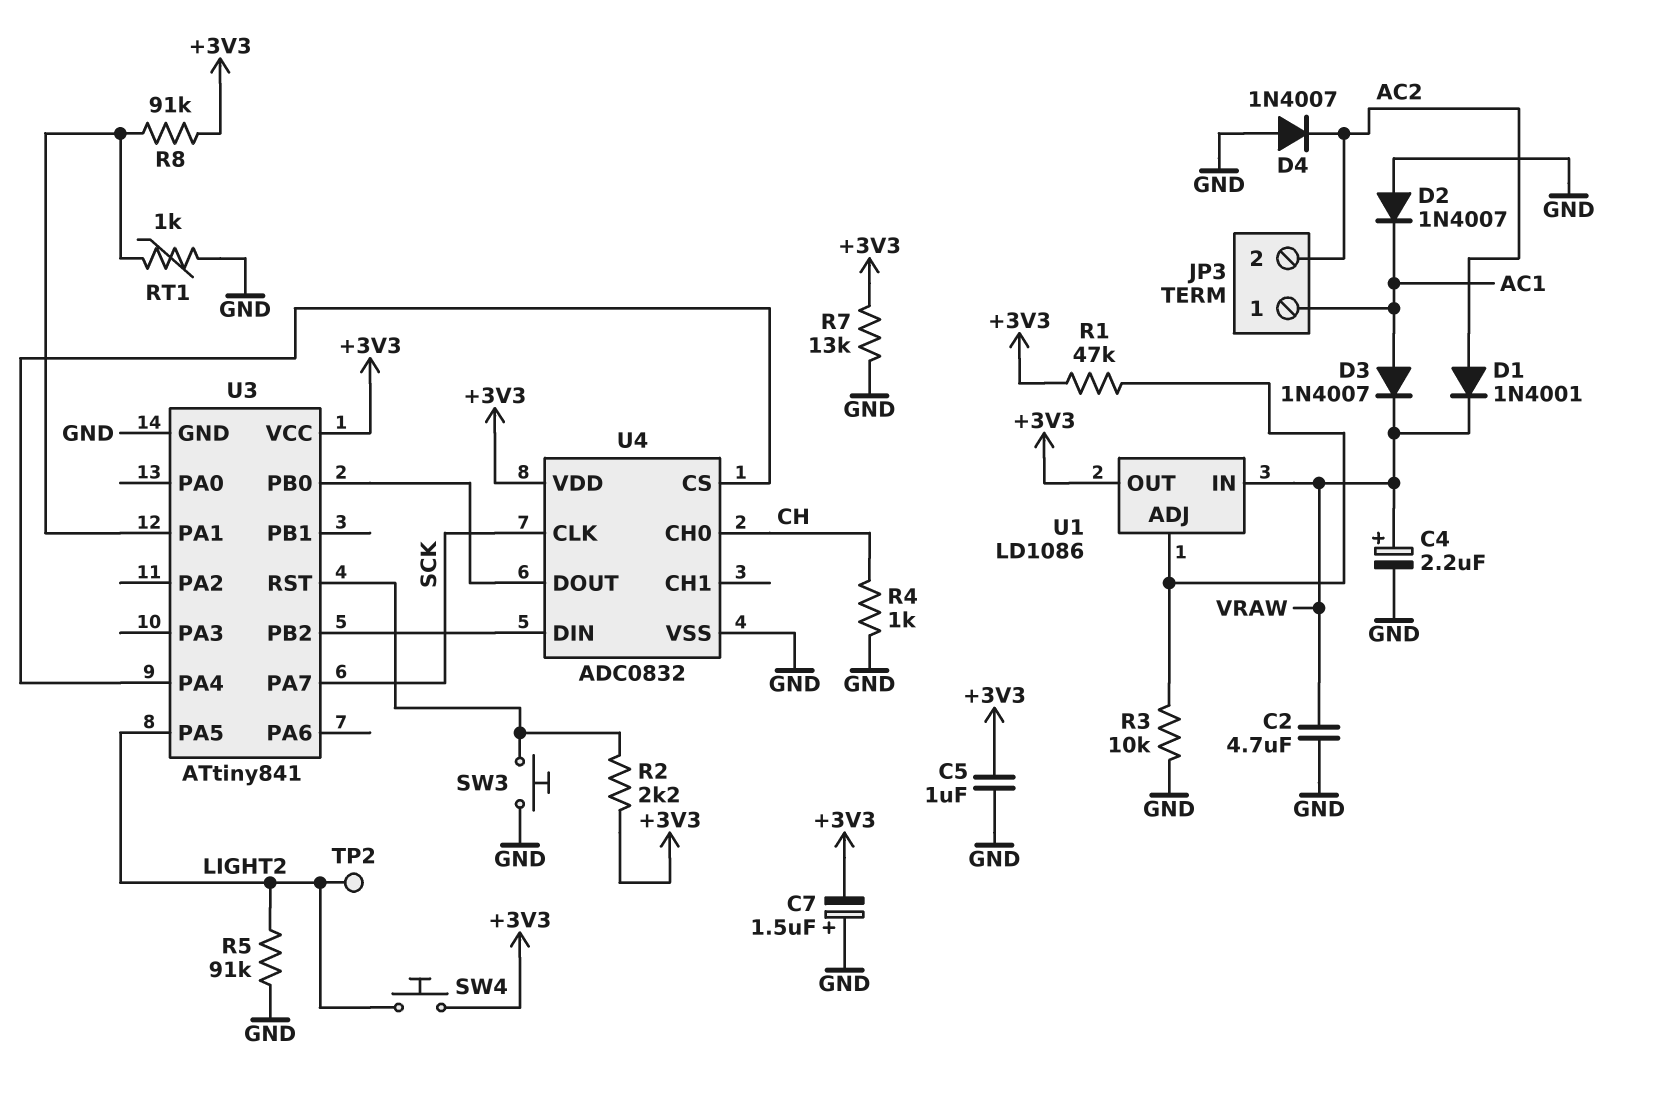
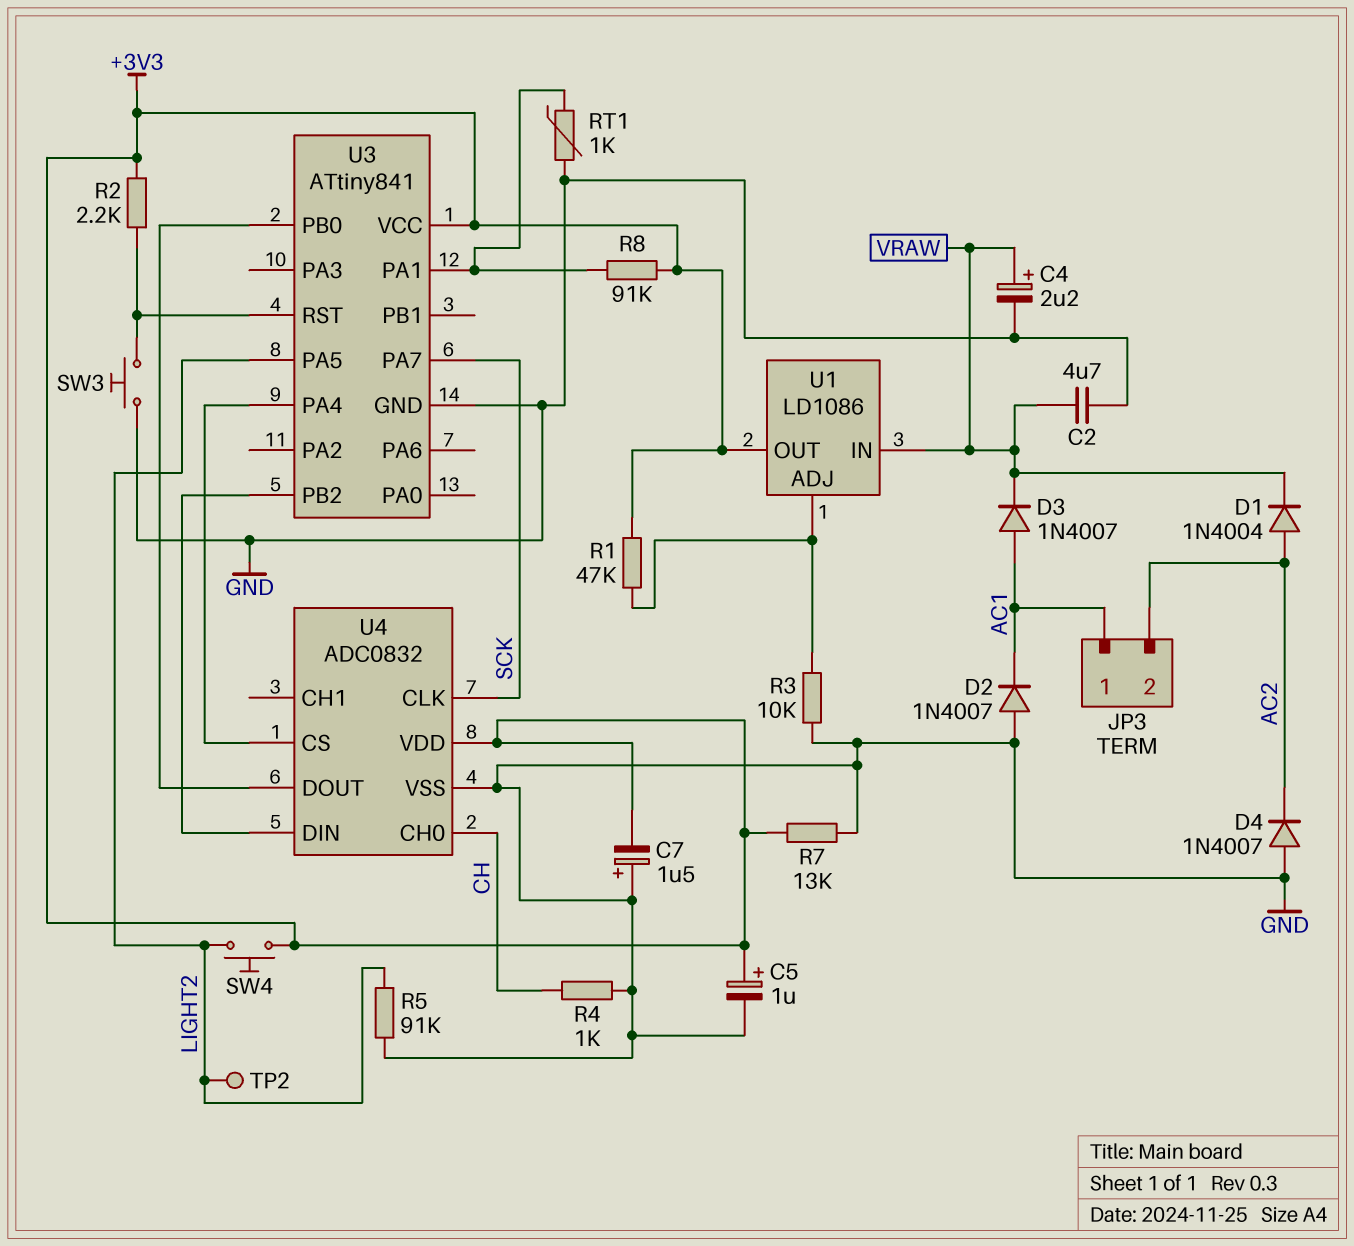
C5: 1uF (+3V3, GND) -> 1uF (plus +3V3, minus GND)
D1: diode 1N4001 (A AC2, K VRAW) -> diode 1N4004 (A AC2, K VRAW)

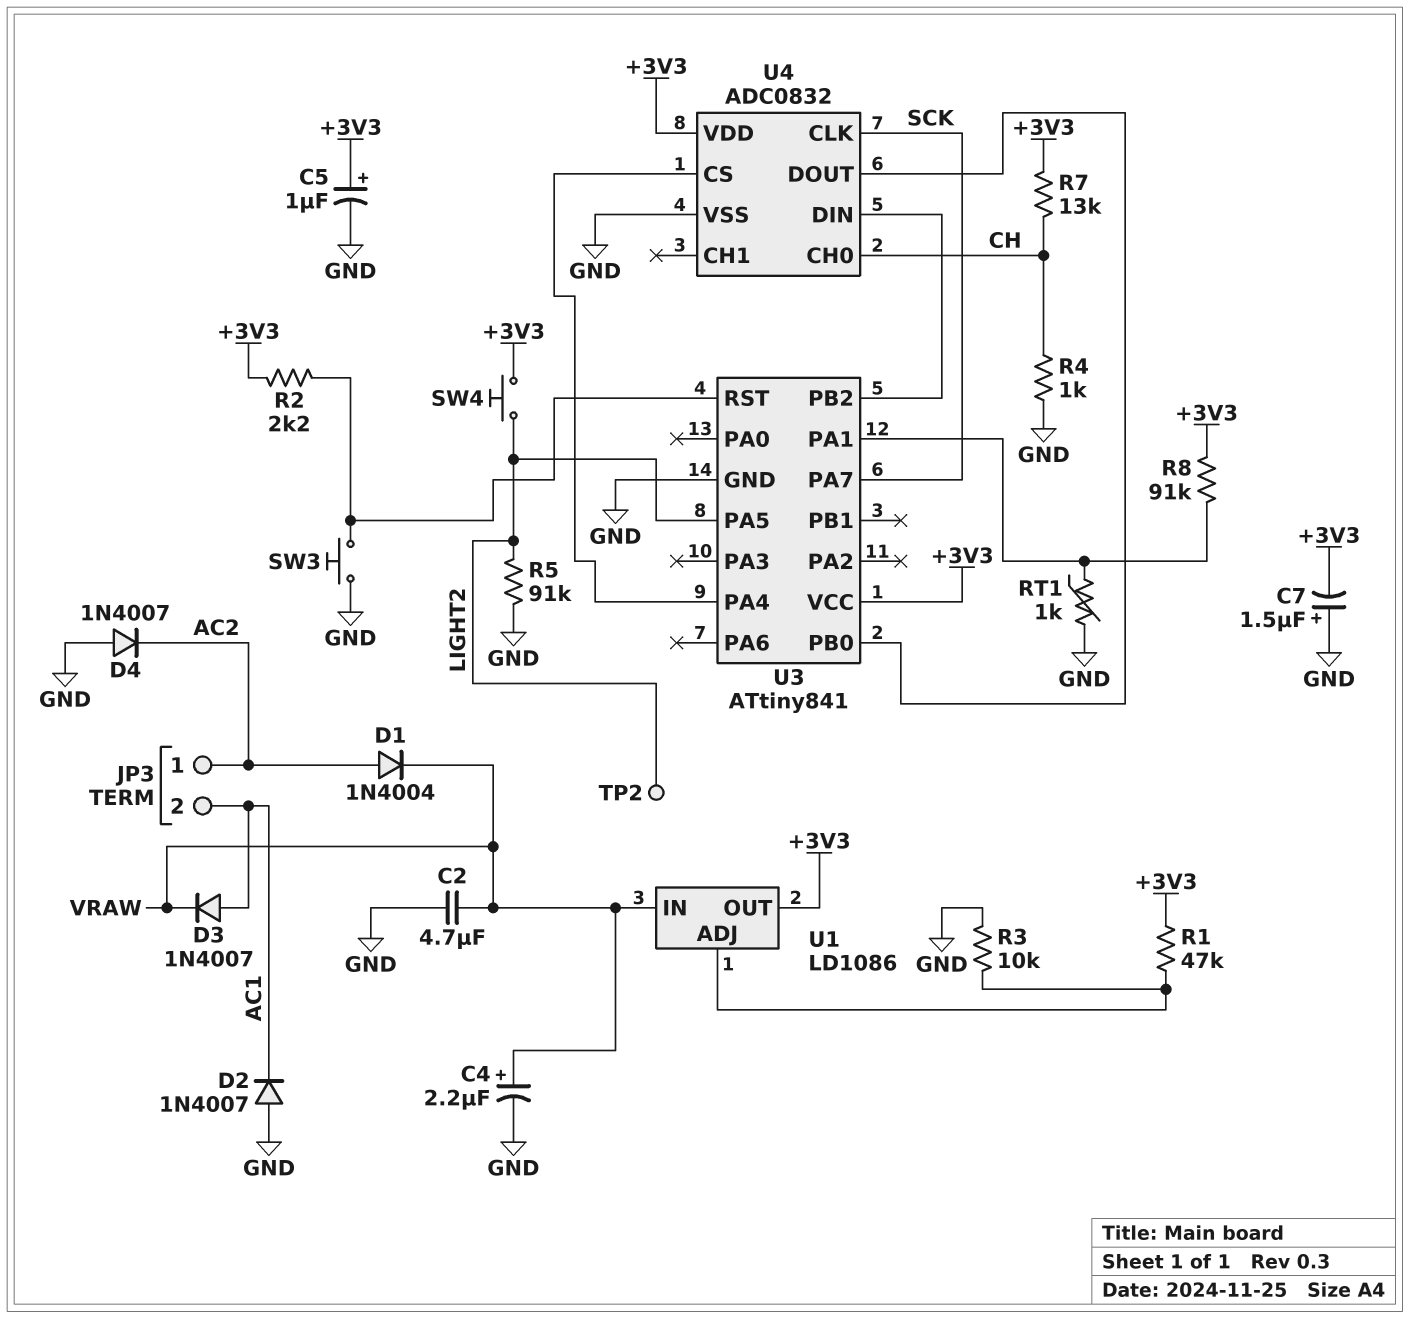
JP3 pin 1: AC1 -> AC2
JP3 pin 2: AC2 -> AC1
R7: 13k (+3V3, GND) -> 13k (+3V3, CH)

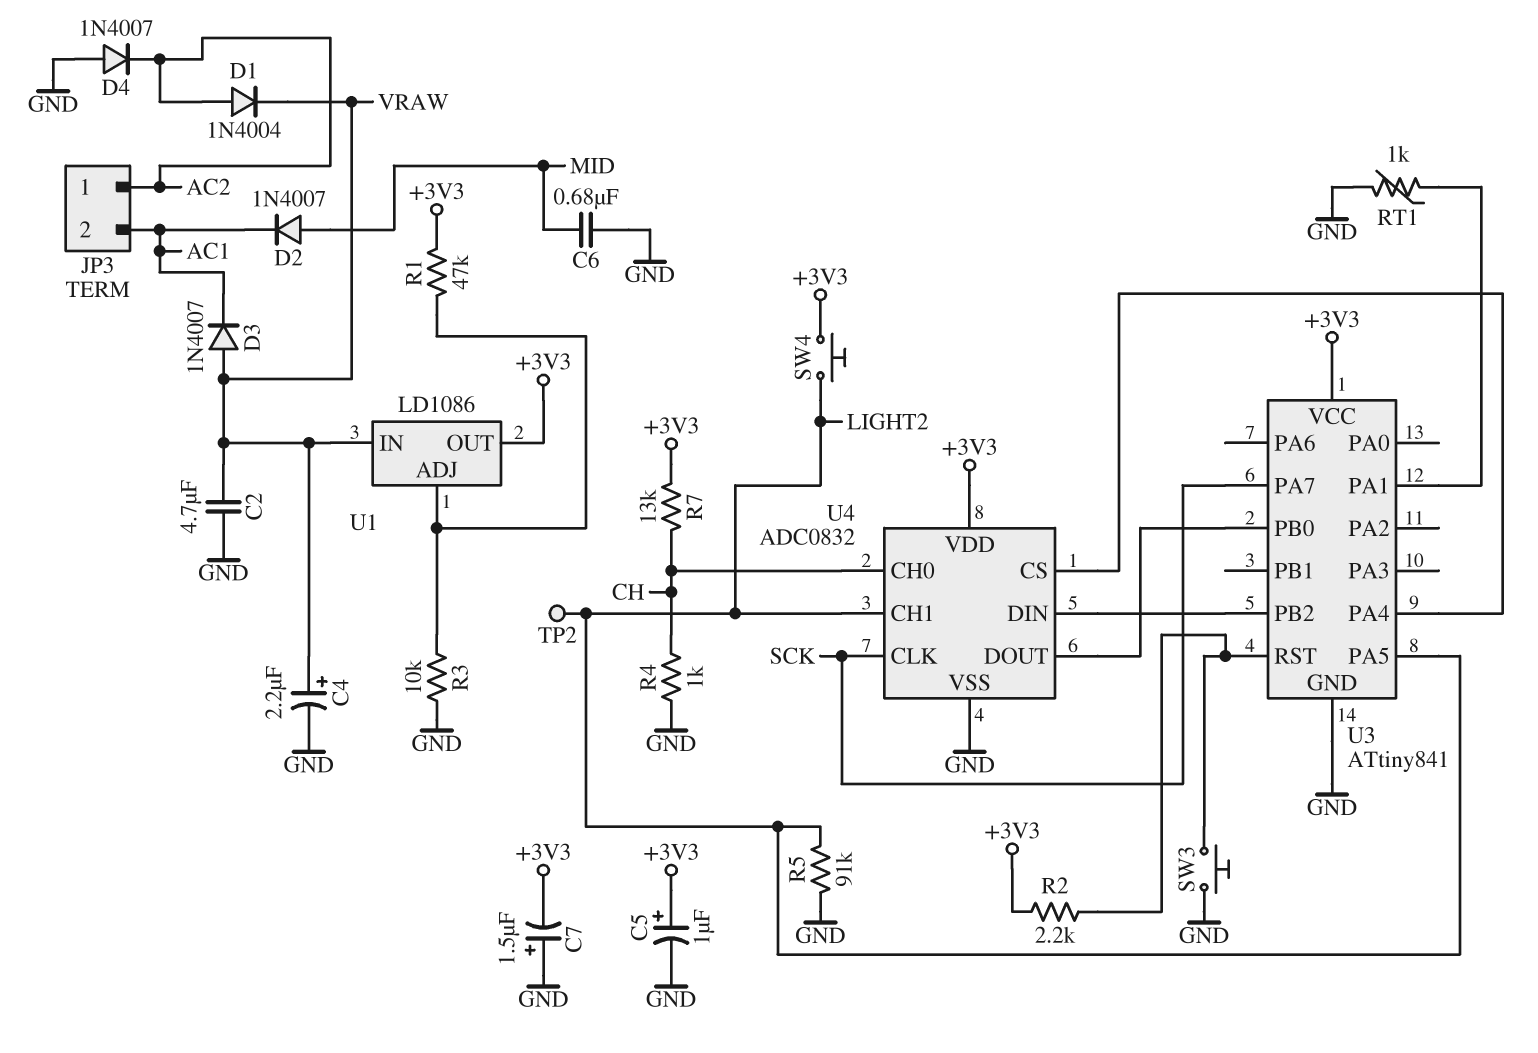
C6: none -> 680nF (GND, MID)
D2: diode 1N4007 (A GND, K AC1) -> diode 1N4007 (A MID, K AC1)
D3: diode 1N4007 (A AC1, K VRAW) -> diode 1N4007 (A VRAW, K AC1)
R8: 91k (+3V3, U3/PA1) -> none
U4 pin CH1: none -> LIGHT2

